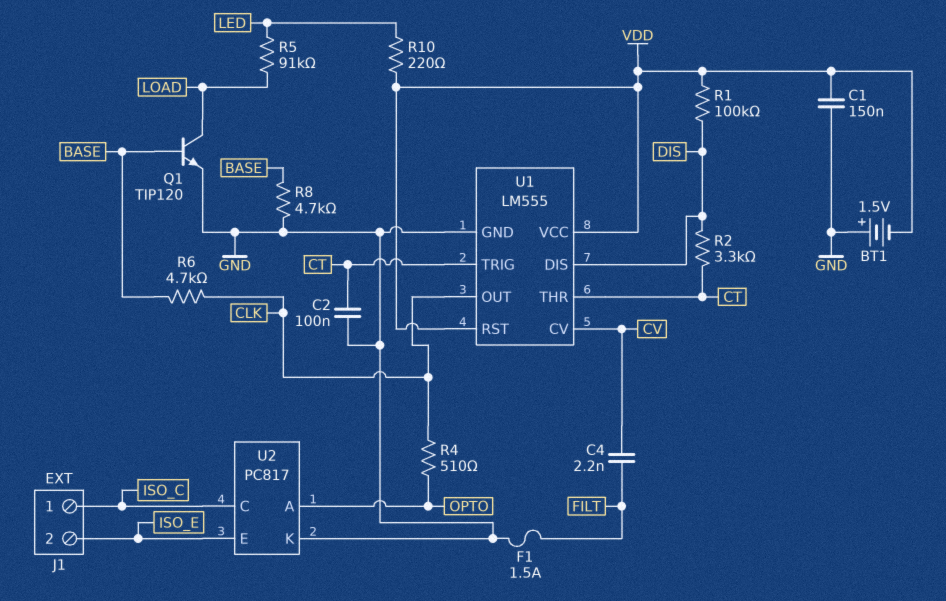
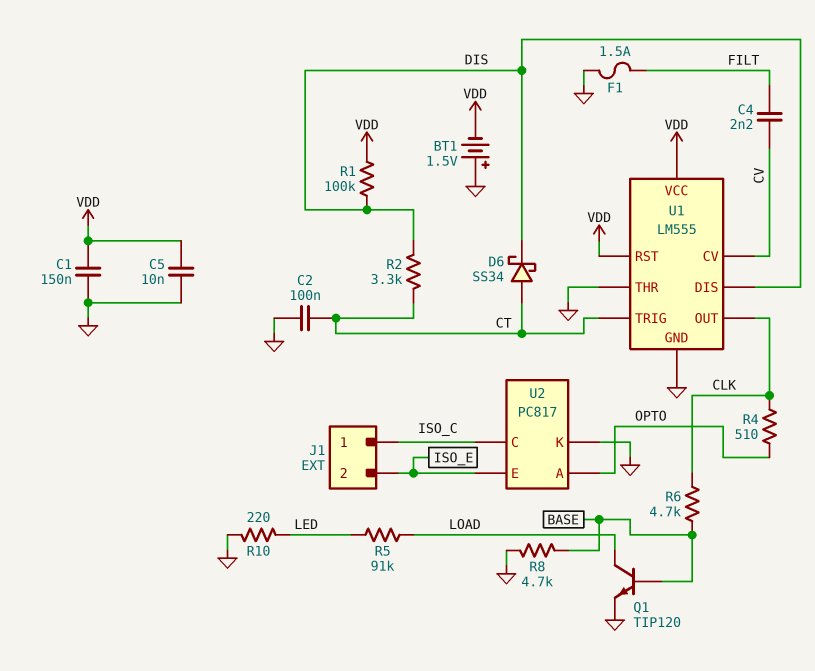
C5: none -> 10nF (GND, VDD)
D6: none -> schottky SS34 (A CT, K DIS)
R10: 220 (LED, VDD) -> 220 (GND, LED)
U1 pin THR: CT -> GND

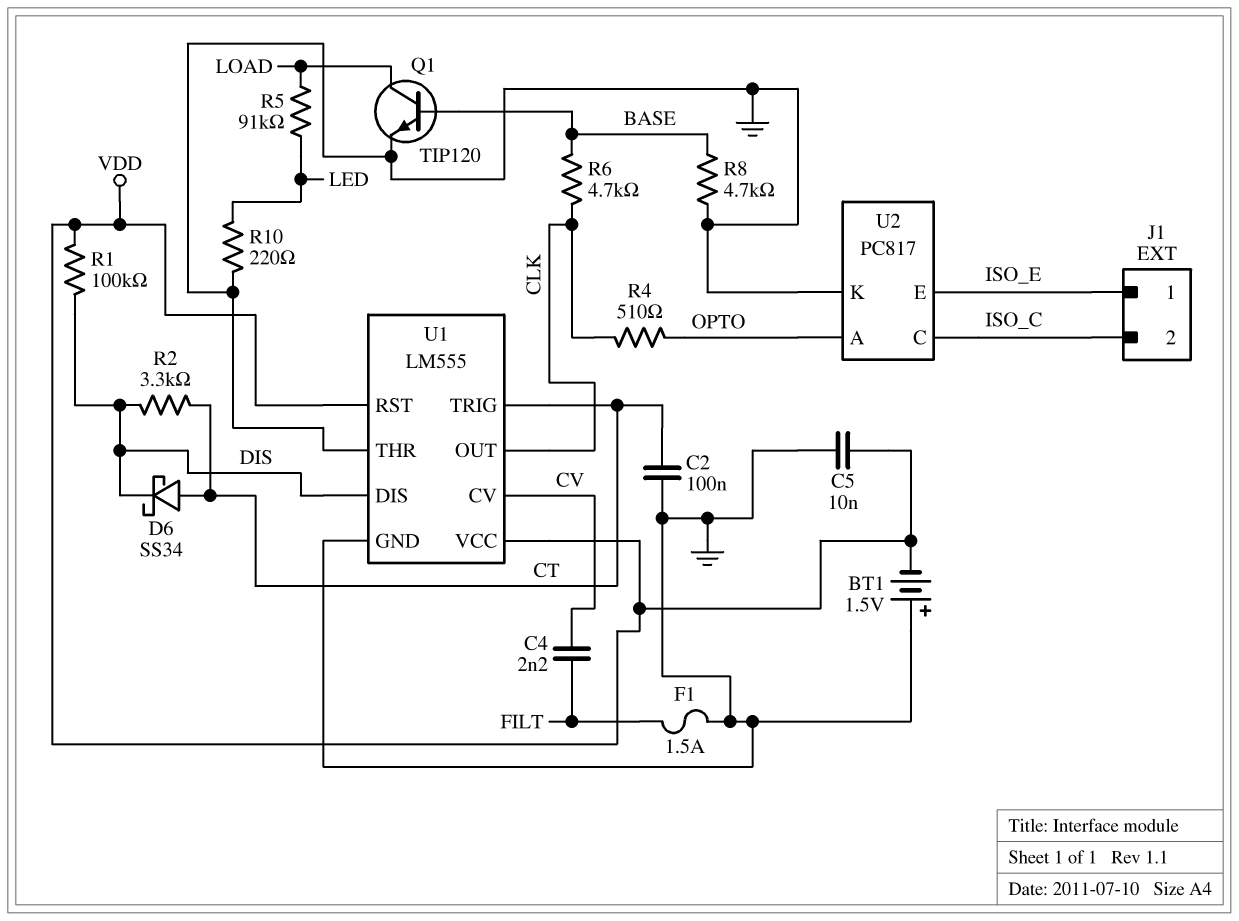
C1: 150nF (GND, VDD) -> none
J1 pin 1: ISO_C -> ISO_E
J1 pin 2: ISO_E -> ISO_C

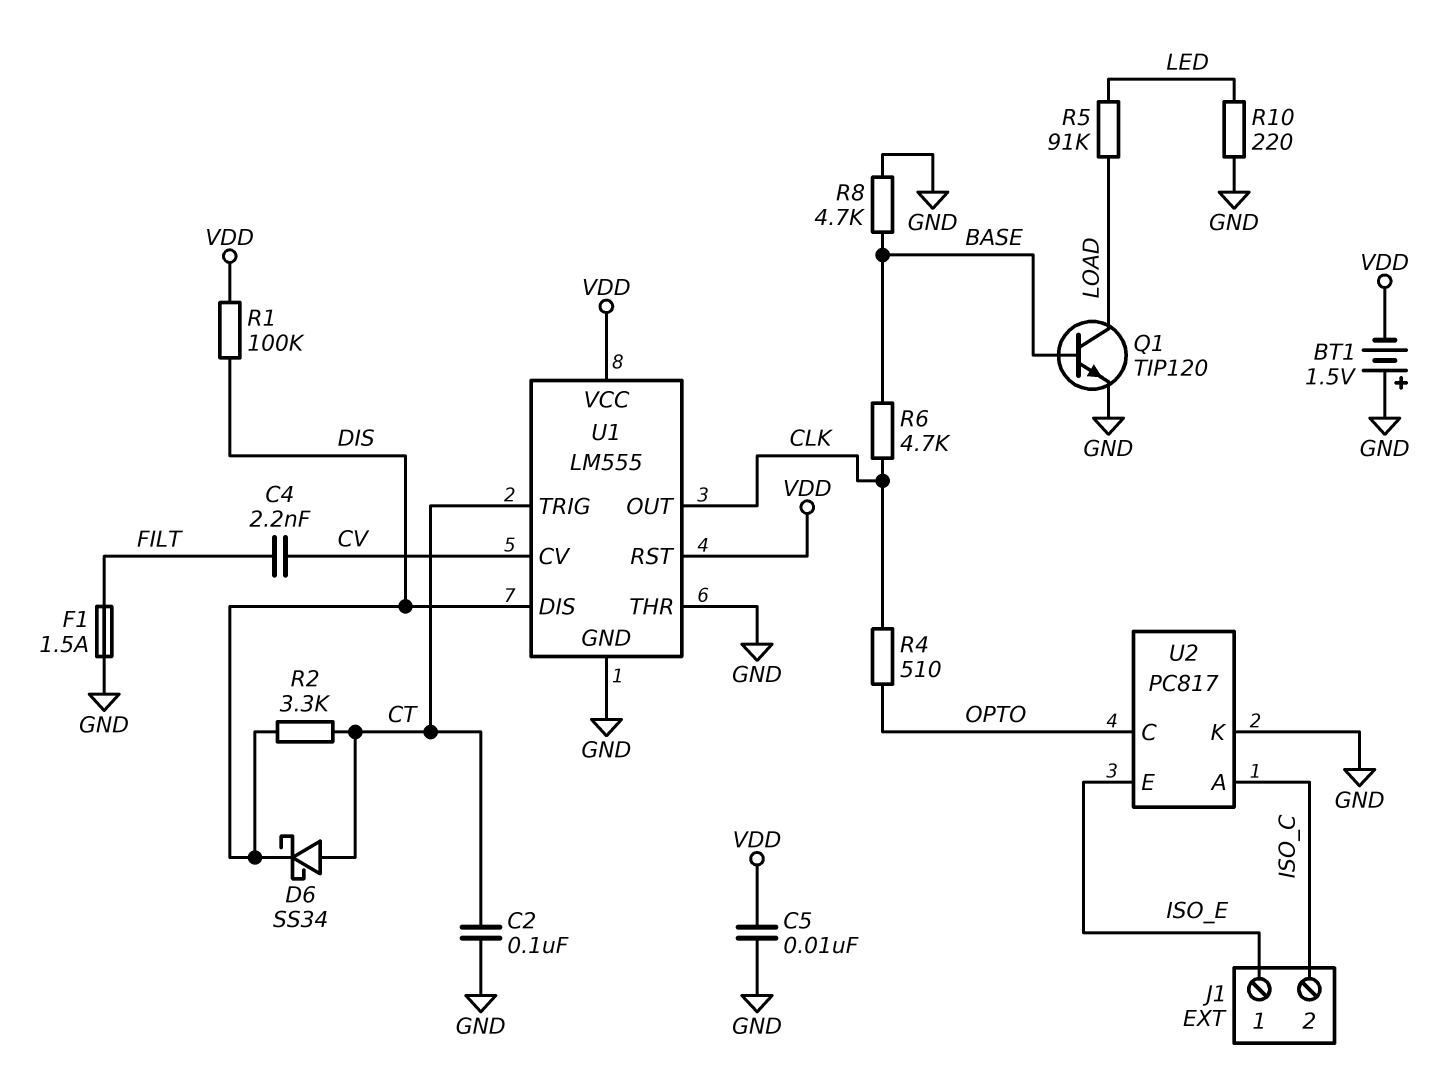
U2 pin A: OPTO -> ISO_C
U2 pin C: ISO_C -> OPTO

